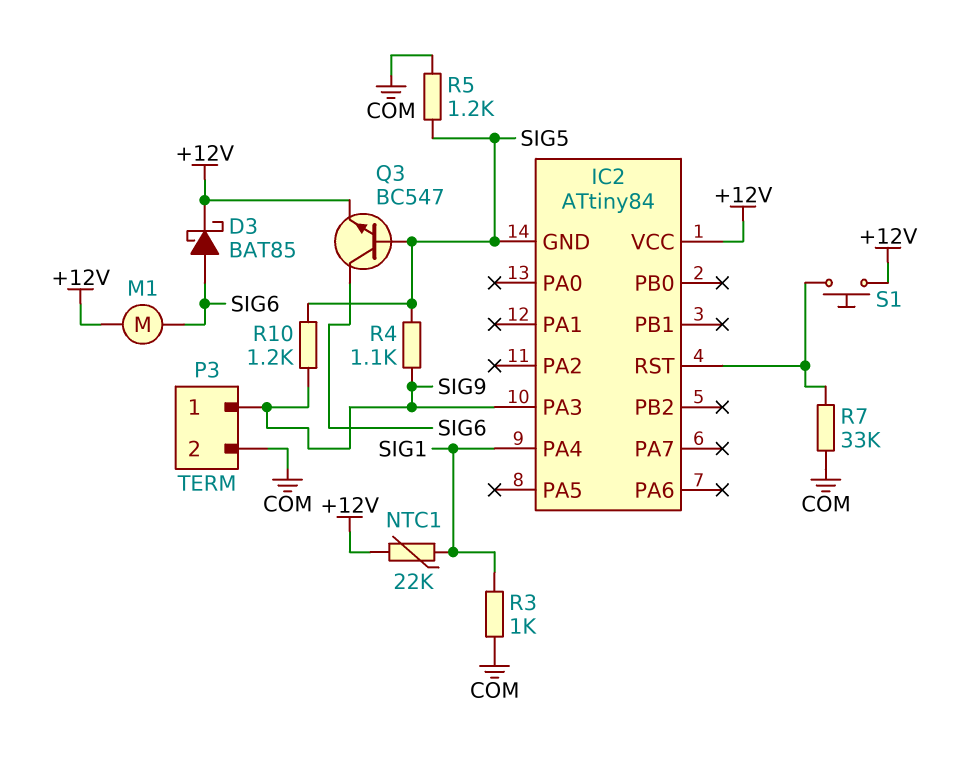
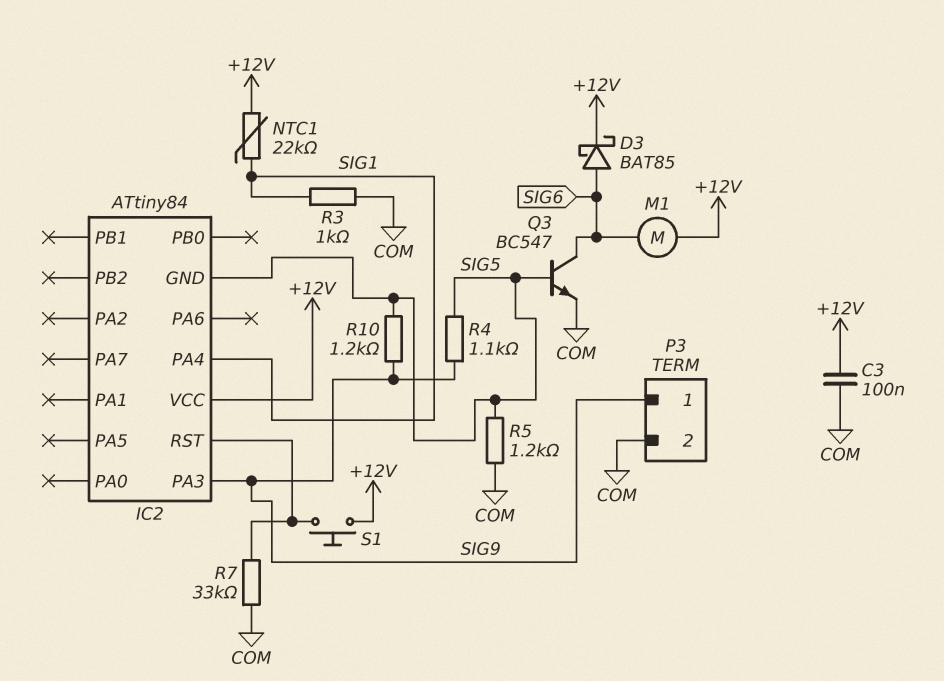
C3: none -> 100nF (+12V, COM)
Q3: NPN BC547 (B SIG5, C SIG6, E +12V) -> NPN BC547 (B SIG5, C SIG6, E COM)

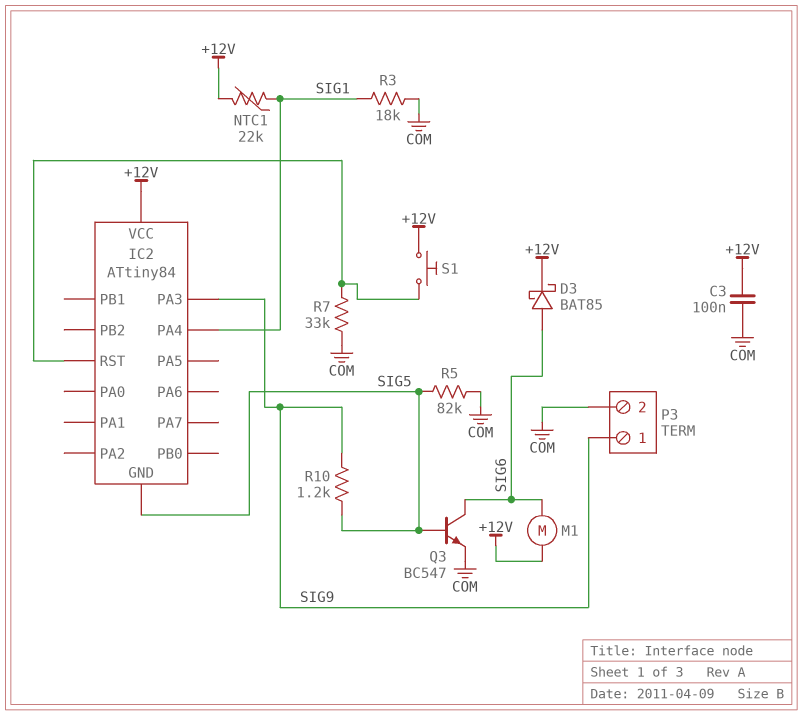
R3: 1k (COM, SIG1) -> 18k (COM, SIG1)
R4: 1.1k (SIG5, SIG9) -> none
R5: 1.2k (COM, SIG5) -> 82k (COM, SIG5)

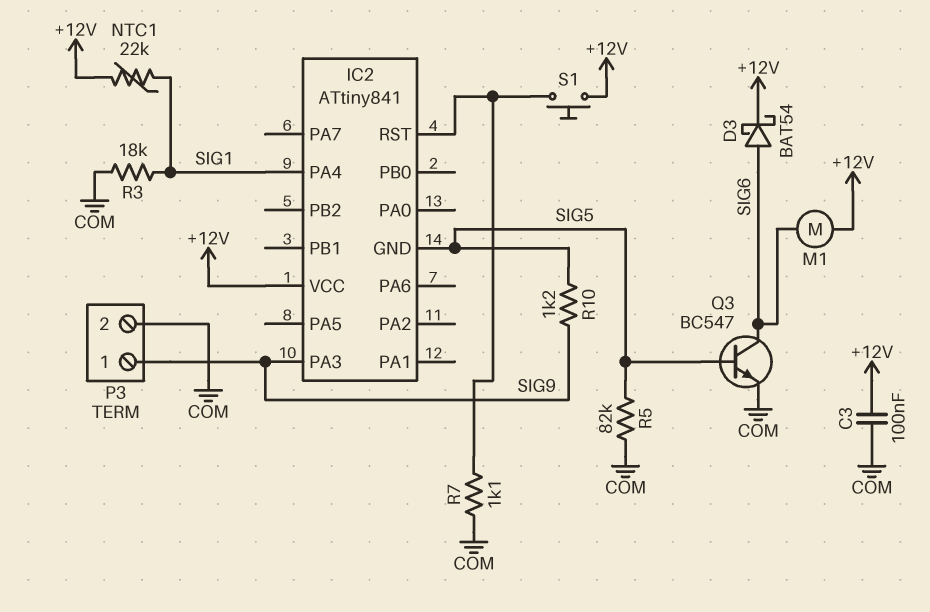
D3: schottky BAT85 (A SIG6, K +12V) -> schottky BAT54 (A SIG6, K +12V)
IC2: ATtiny84 -> ATtiny841
R7: 33k (COM, IC2/RST) -> 1.1k (COM, IC2/RST)

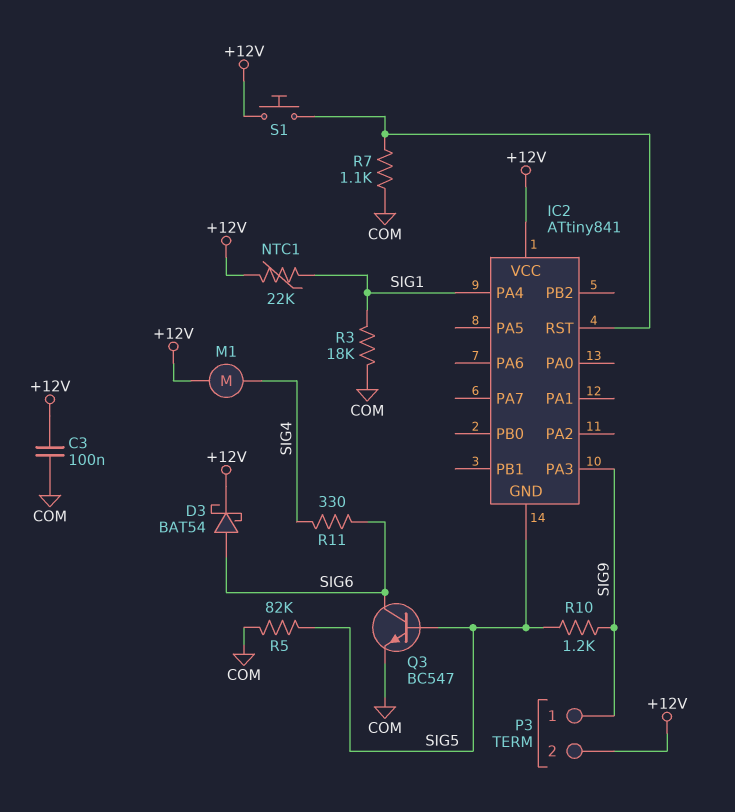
M1: motor (+12V, SIG6) -> motor (+12V, SIG4)
P3 pin 2: COM -> +12V
R11: none -> 330 (SIG4, SIG6)

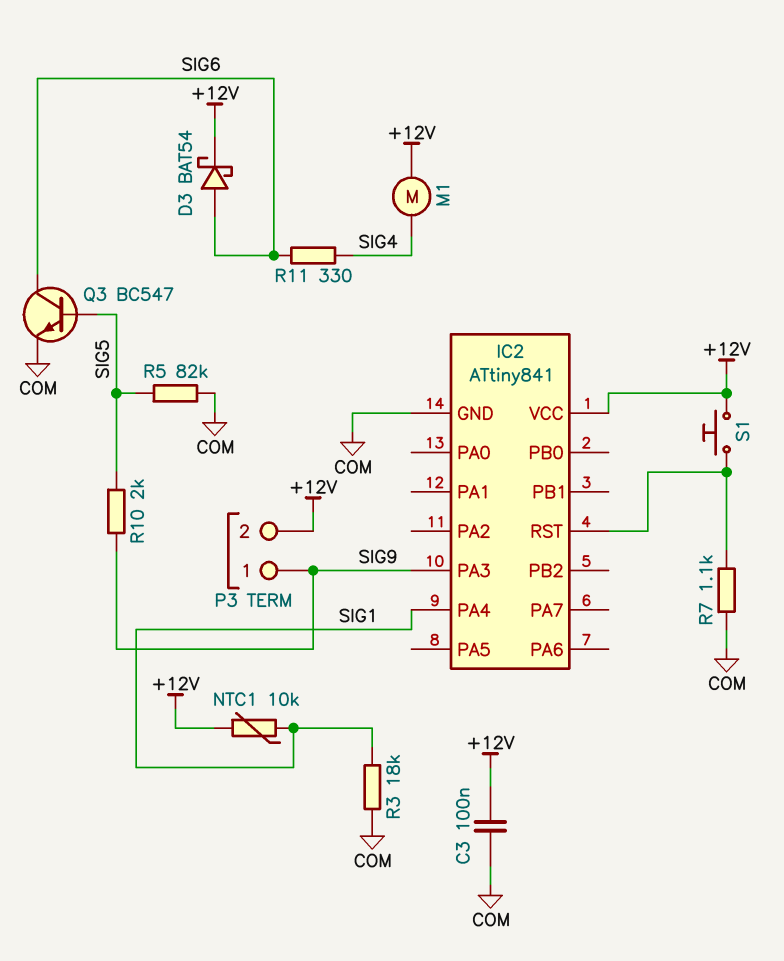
IC2 pin GND: SIG5 -> COM
NTC1: 22k (+12V, SIG1) -> 10k (+12V, SIG1)
R10: 1.2k (SIG5, SIG9) -> 2k (SIG5, SIG9)

